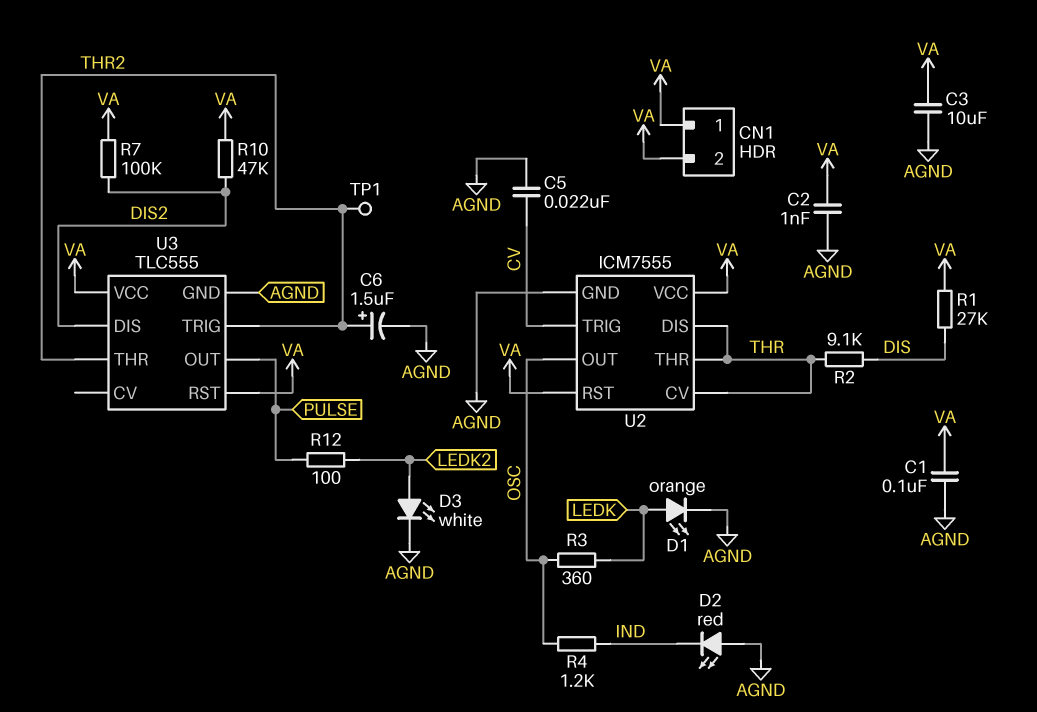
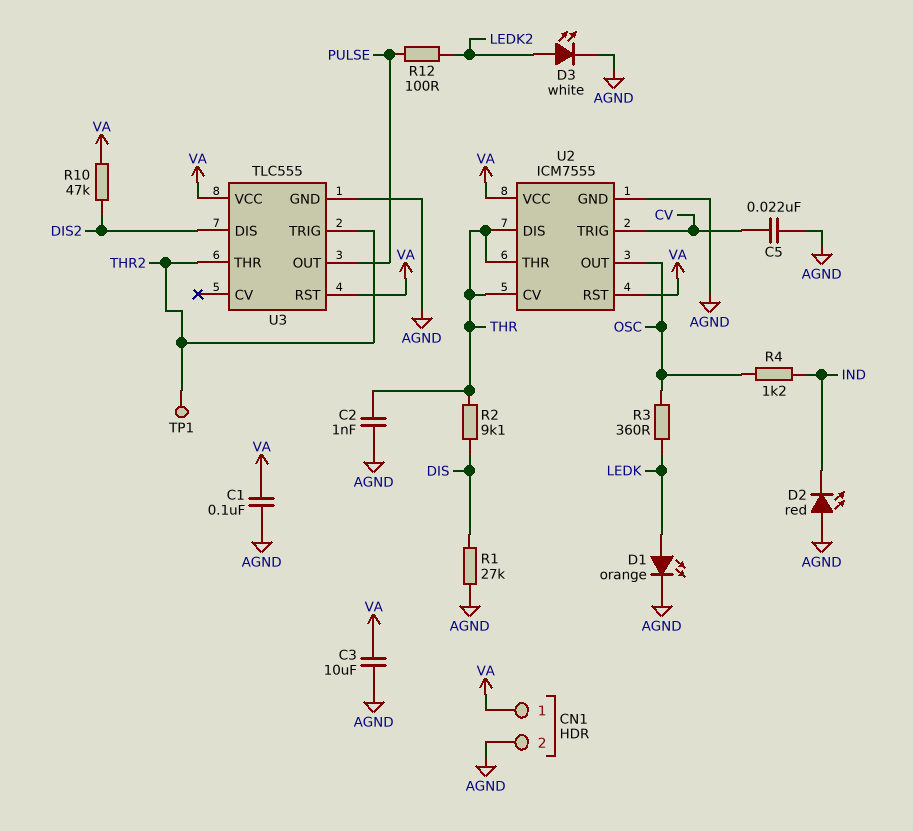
C2: 1nF (AGND, VA) -> 1nF (AGND, THR)
C6: 1.5uF (plus THR2, minus AGND) -> none
CN1 pin 2: VA -> AGND
R1: 27k (DIS, VA) -> 27k (AGND, DIS)
R7: 100k (DIS2, VA) -> none

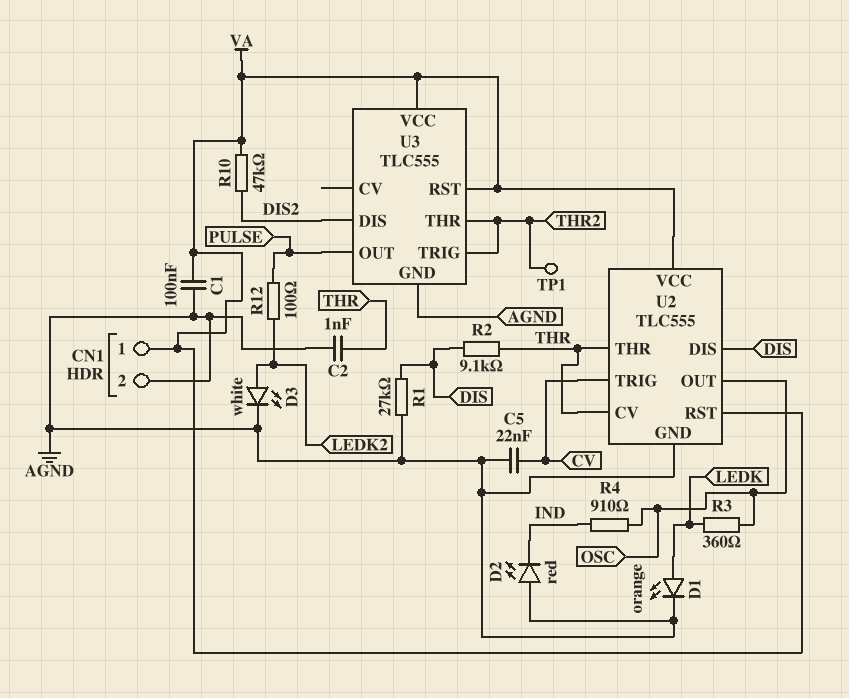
C3: 10uF (AGND, VA) -> none
R4: 1.2k (IND, OSC) -> 910 (IND, OSC)
U2: ICM7555 -> TLC555
U2 pin DIS: THR -> DIS

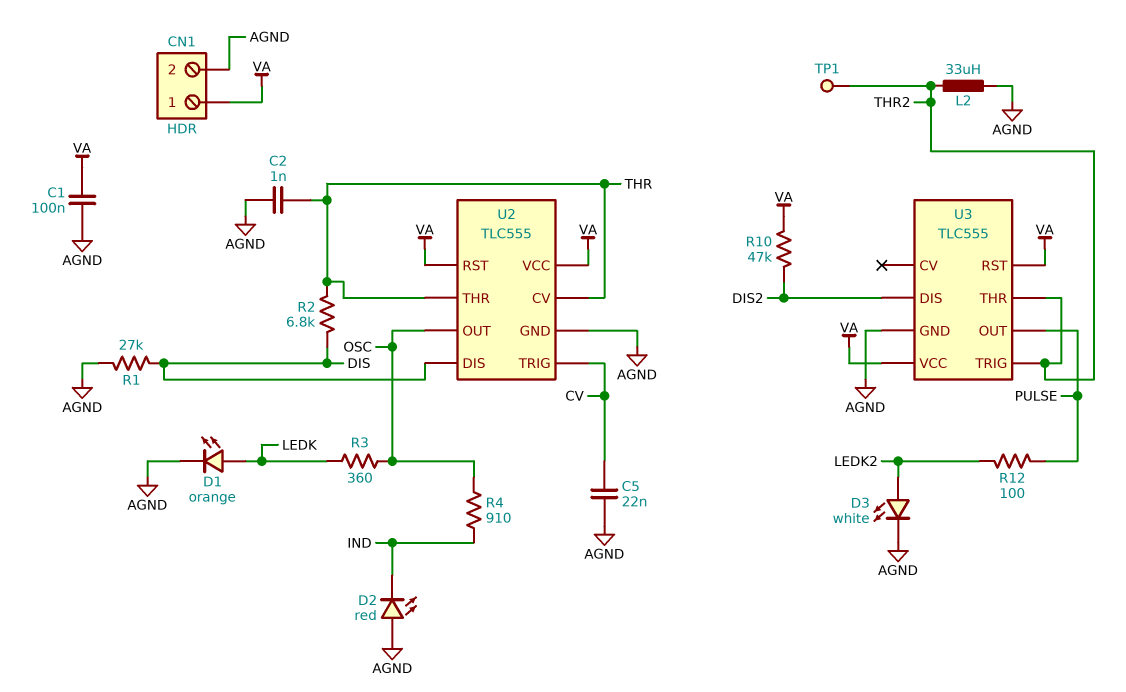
L2: none -> 33uH (AGND, THR2)
R2: 9.1k (DIS, THR) -> 6.8k (DIS, THR)

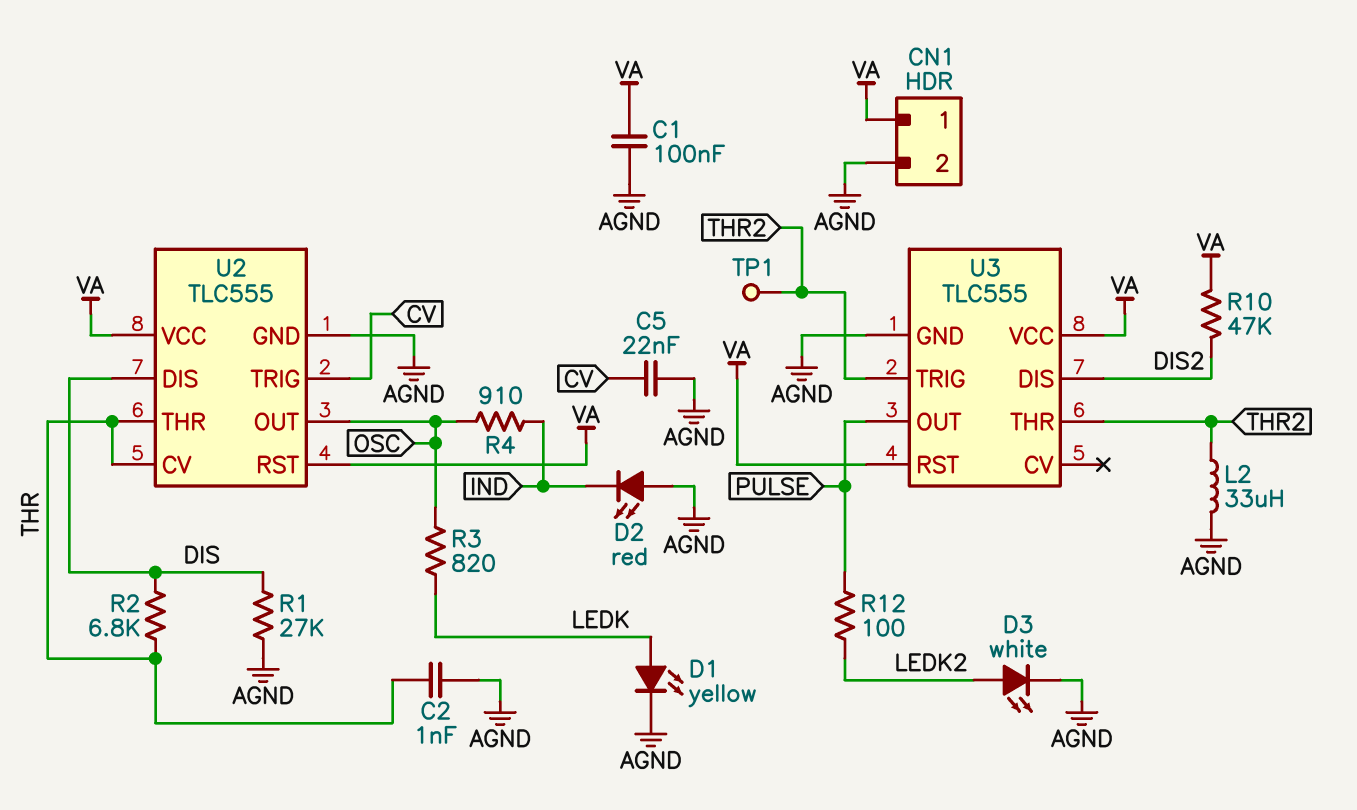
D1: LED orange (A LEDK, K AGND) -> LED yellow (A LEDK, K AGND)
R3: 360 (LEDK, OSC) -> 820 (LEDK, OSC)

